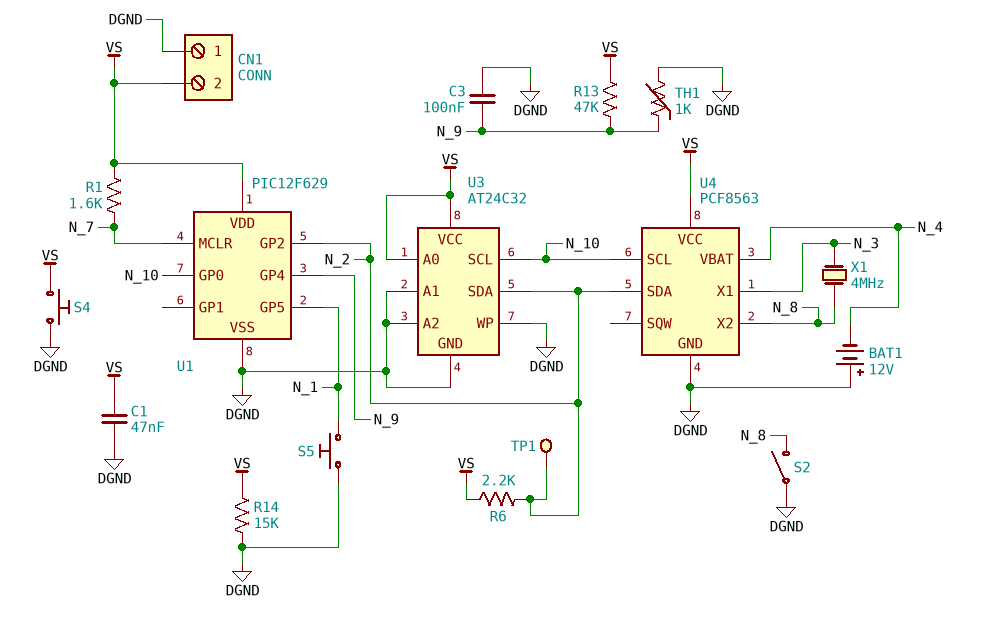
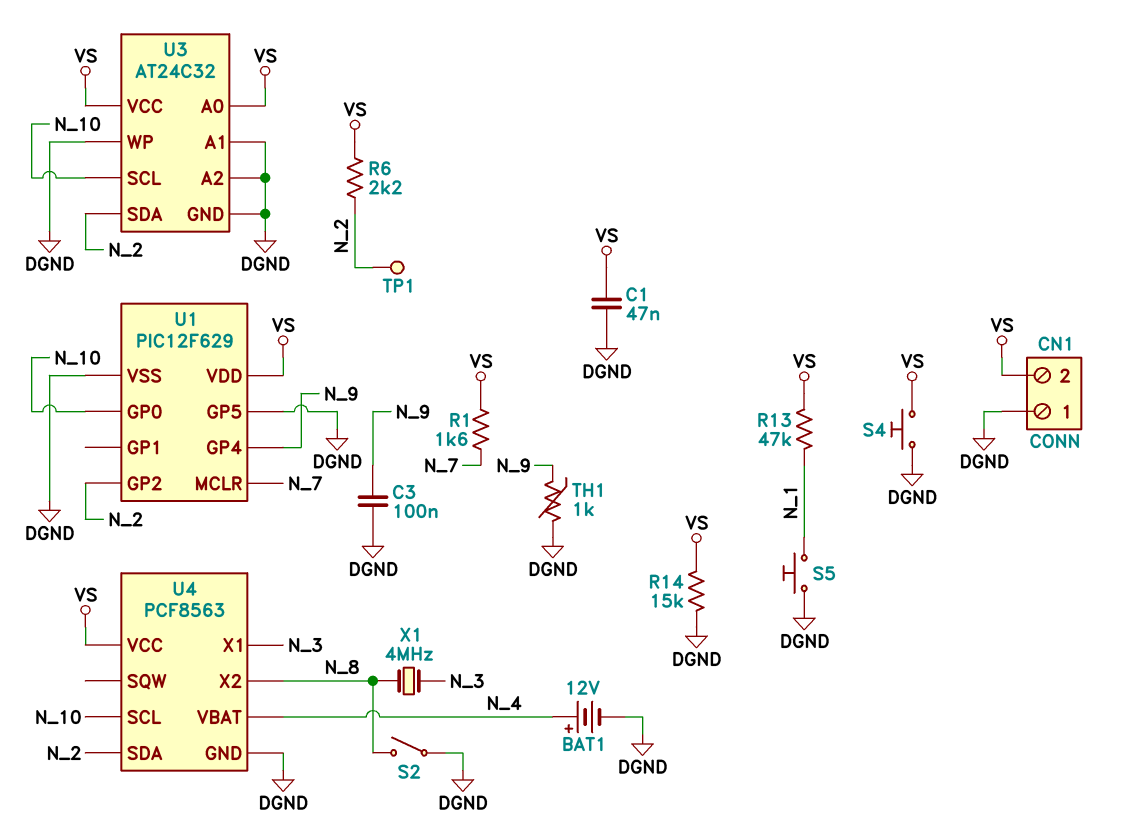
BAT1: 12V (plus DGND, minus N_4) -> 12V (plus N_4, minus DGND)
R13: 47k (N_9, VS) -> 47k (N_1, VS)
U1 pin GP5: N_1 -> DGND

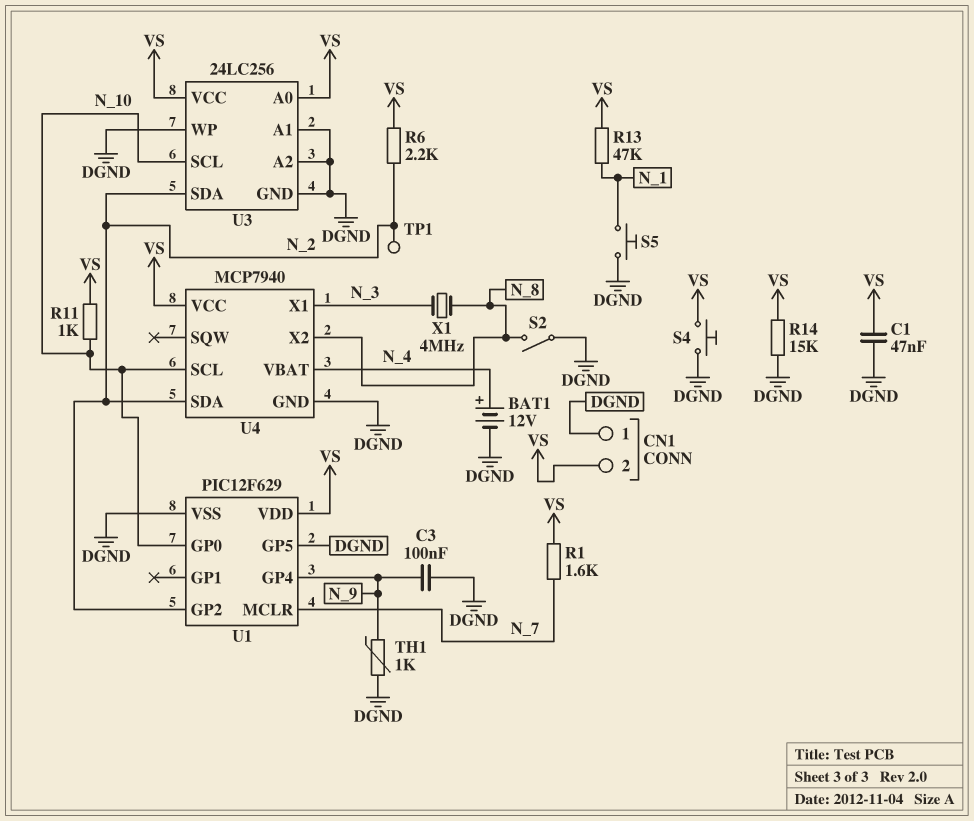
R11: none -> 1k (N_10, VS)
U3: AT24C32 -> 24LC256
U4: PCF8563 -> MCP7940

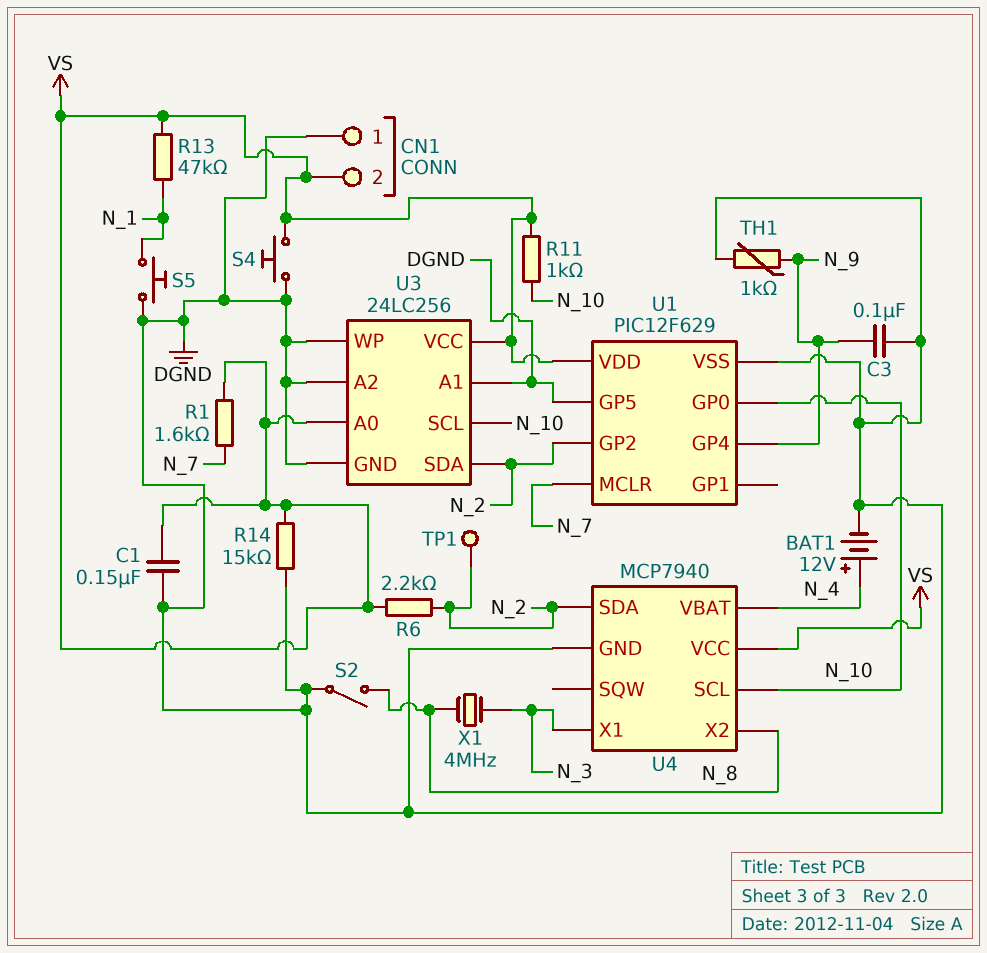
C1: 47nF (DGND, VS) -> 150nF (DGND, VS)

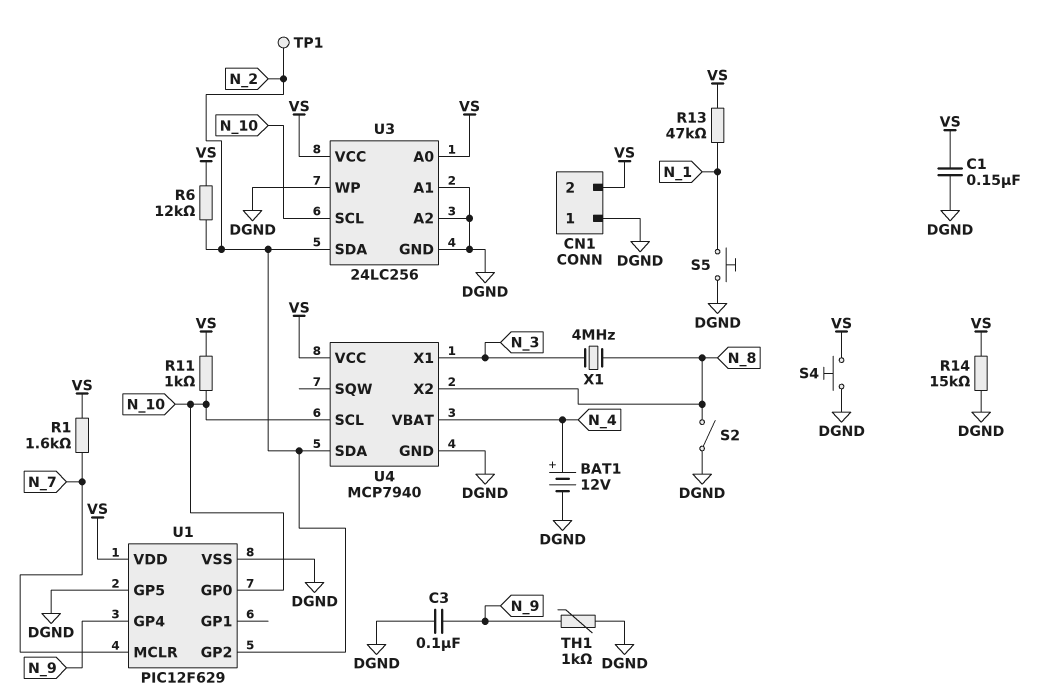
R6: 2.2k (N_2, VS) -> 12k (N_2, VS)

